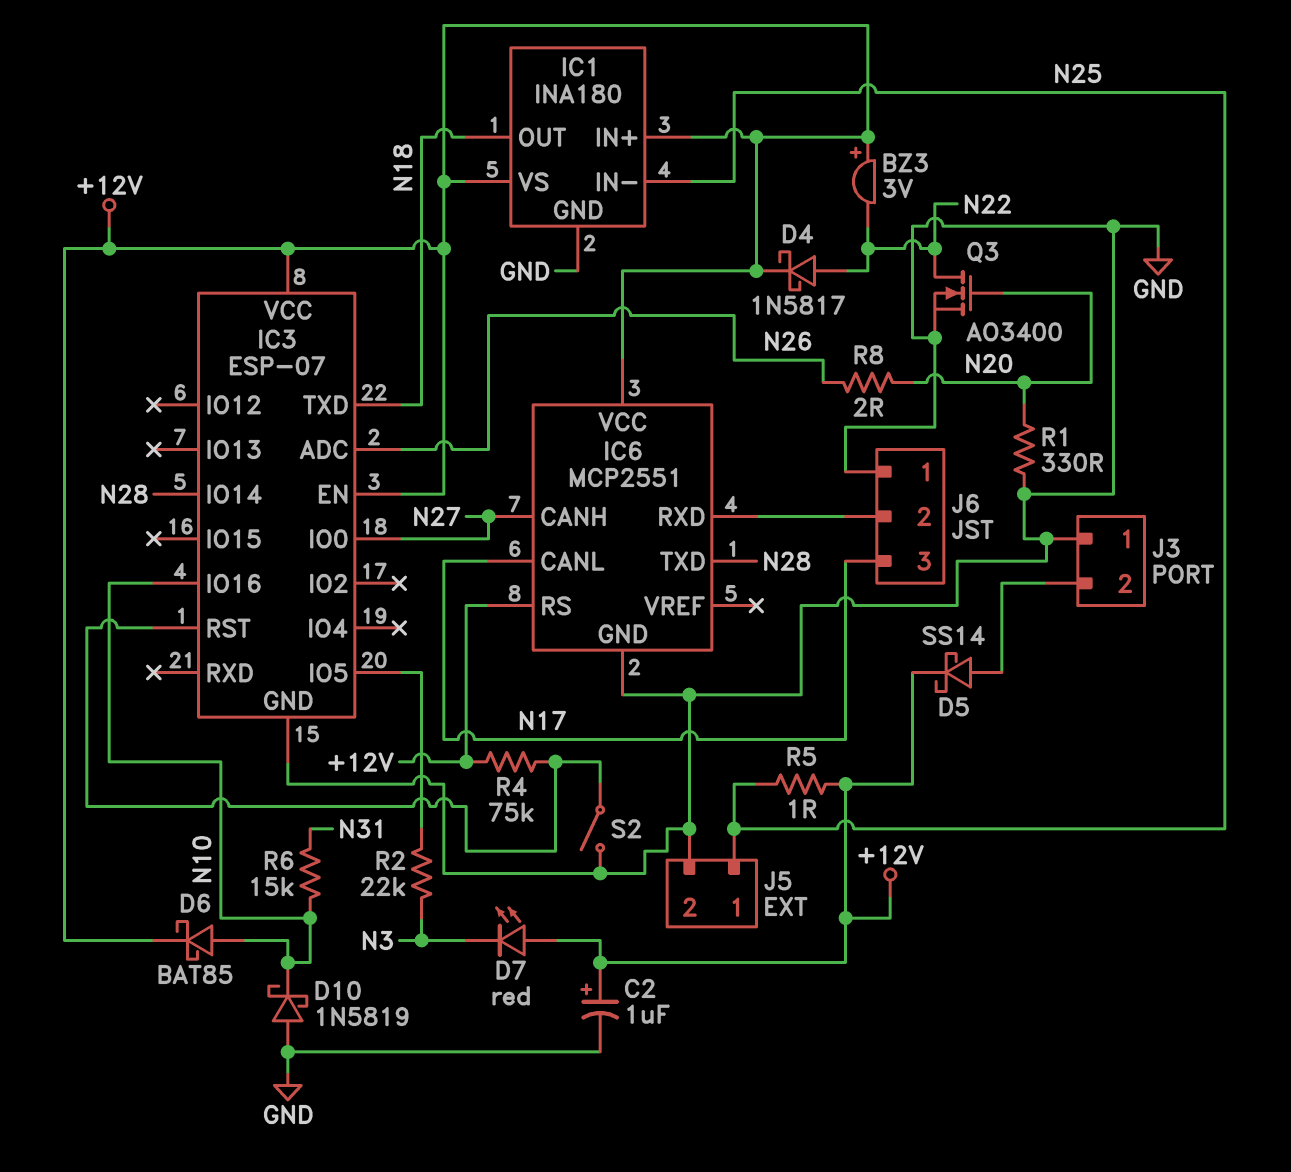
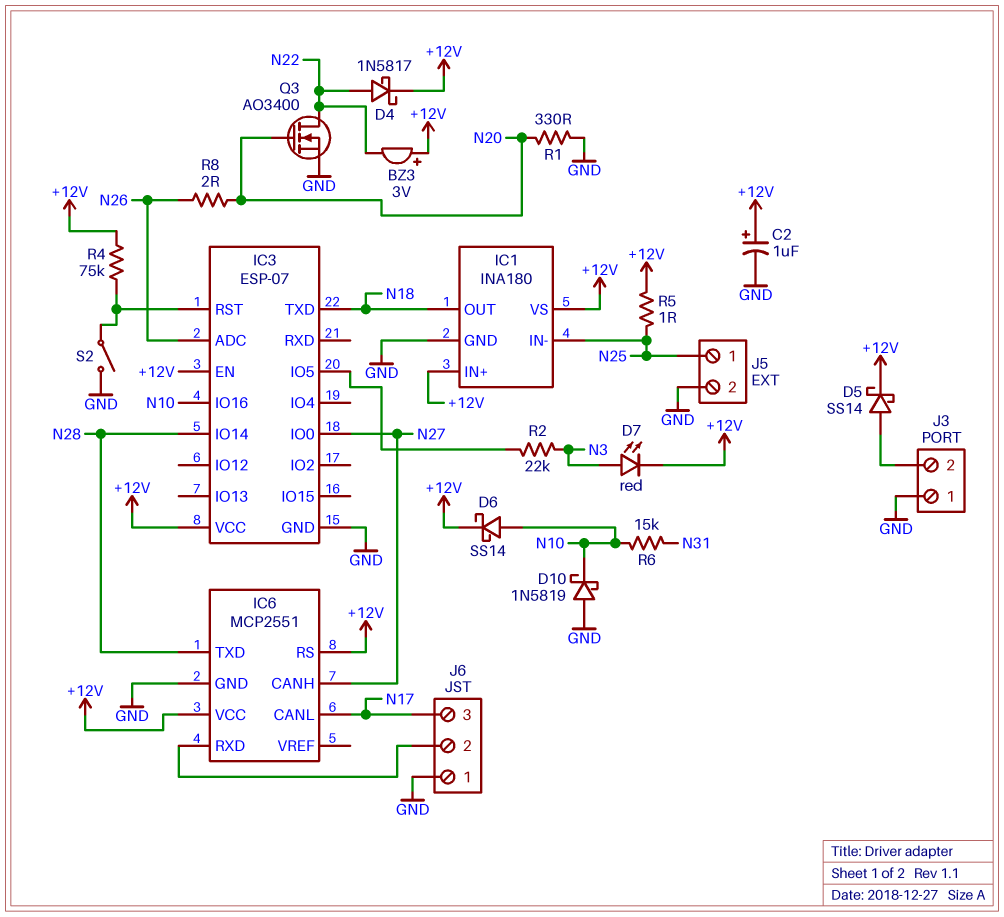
D6: schottky BAT85 (A N10, K +12V) -> schottky SS14 (A N10, K +12V)
D7: LED red (A +12V, K N3) -> LED red (A N3, K +12V)

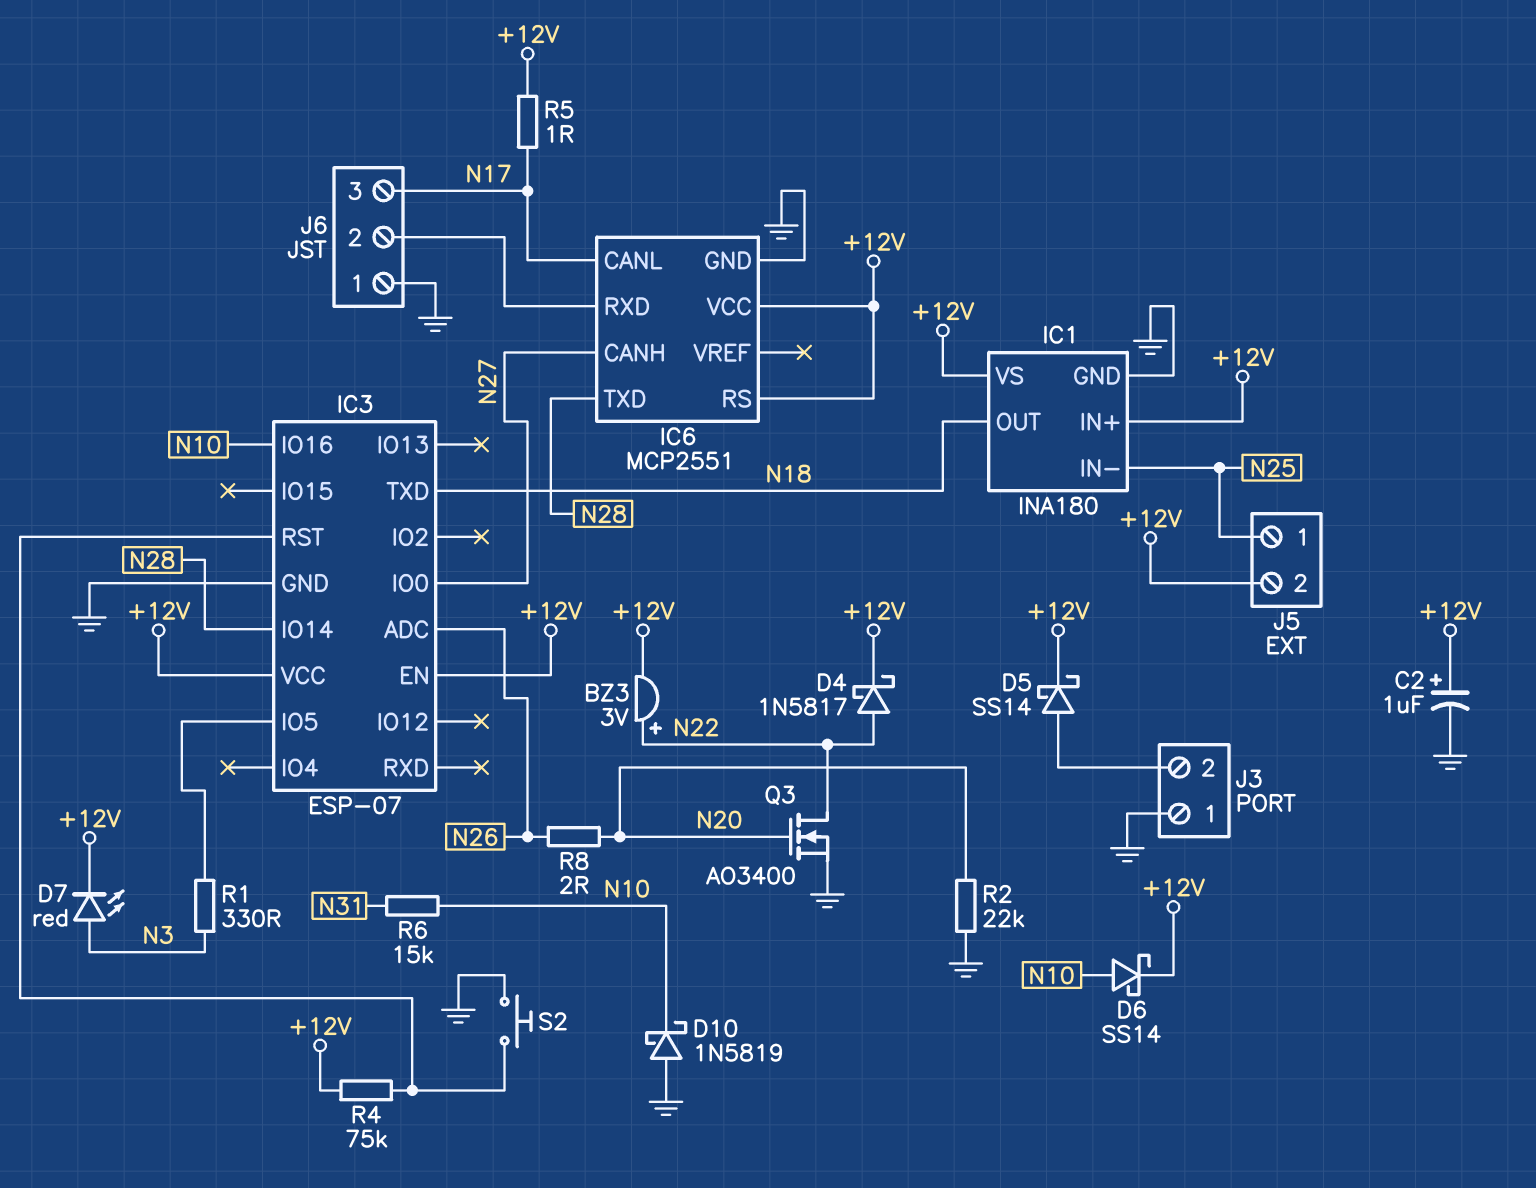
BZ3: buzzer 3V (plus +12V, minus N22) -> buzzer 3V (plus N22, minus +12V)
J5 pin 2: GND -> +12V
R1: 330 (GND, N20) -> 330 (IC3/IO5, N3)
R2: 22k (IC3/IO5, N3) -> 22k (GND, N20)
R5: 1 (+12V, N25) -> 1 (+12V, N17)
S2: switch (GND, IC3/RST) -> button (GND, IC3/RST)

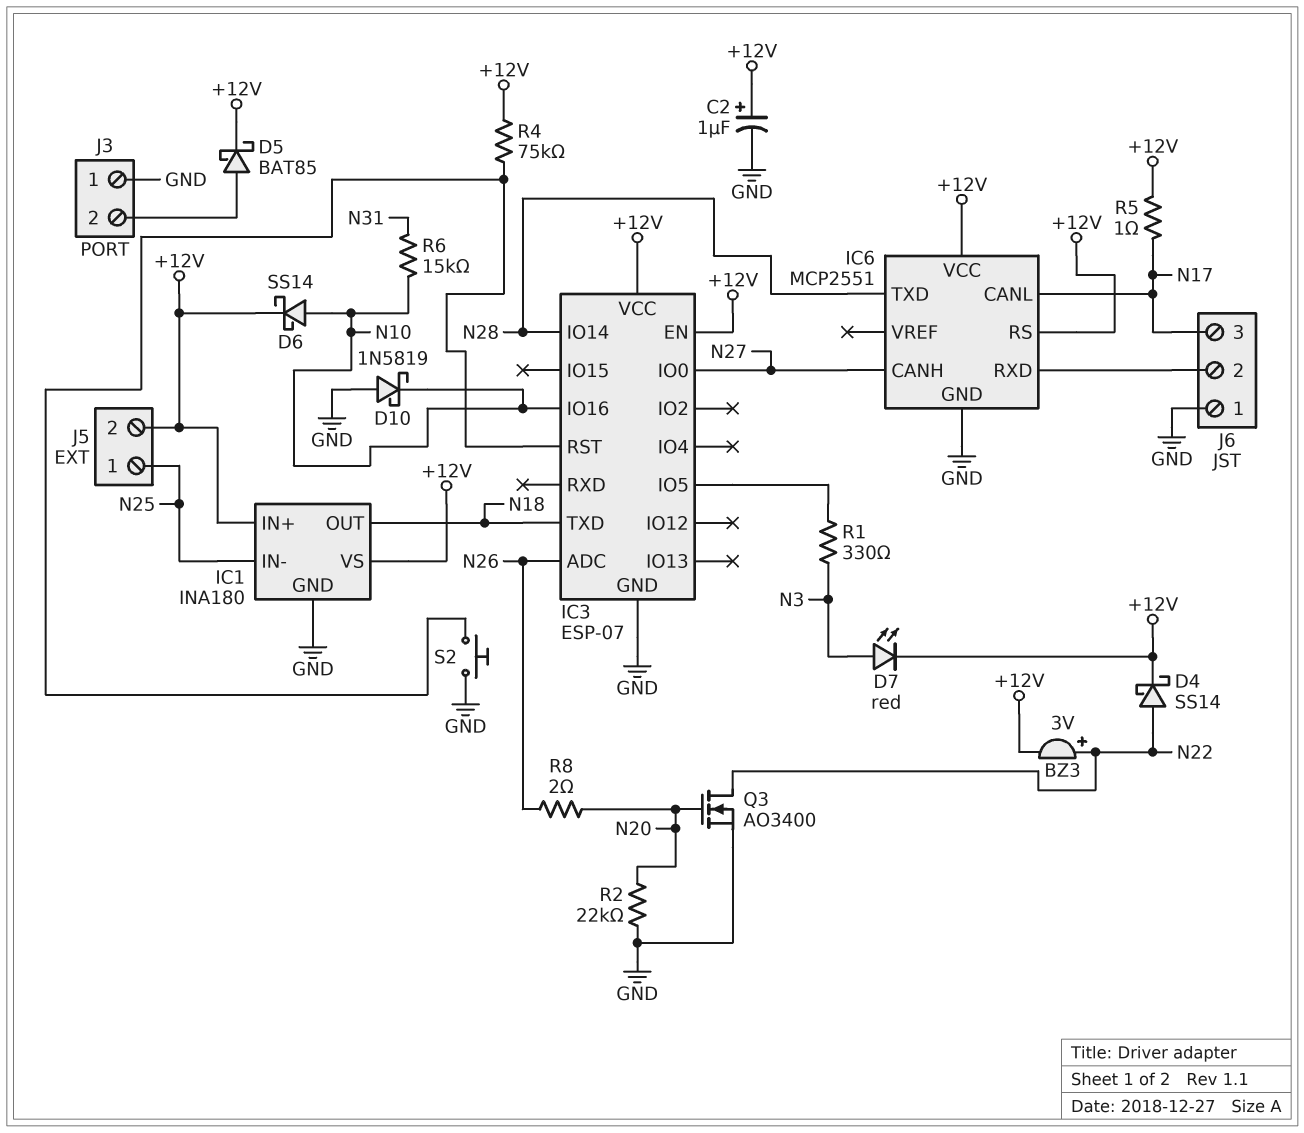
D4: schottky 1N5817 (A N22, K +12V) -> schottky SS14 (A N22, K +12V)
D5: schottky SS14 (A J3/2, K +12V) -> schottky BAT85 (A J3/2, K +12V)

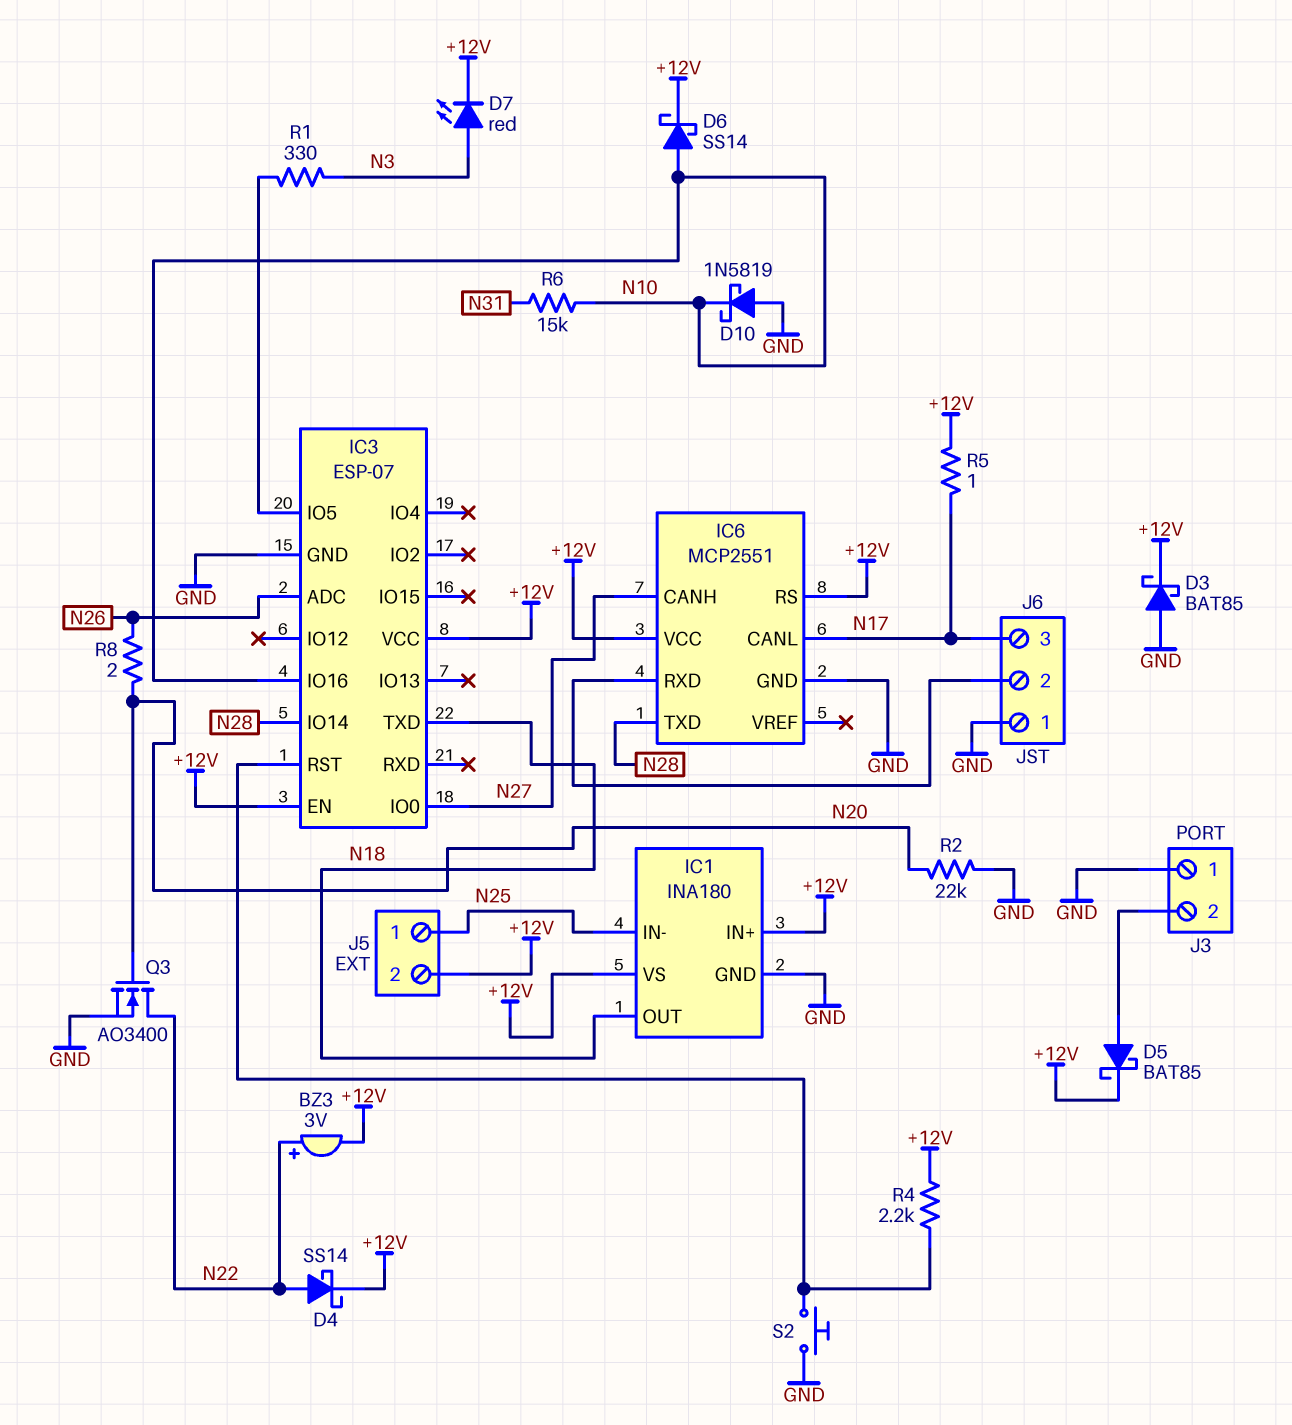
C2: 1uF (plus +12V, minus GND) -> none
D3: none -> schottky BAT85 (A GND, K +12V)
R4: 75k (+12V, IC3/RST) -> 2.2k (+12V, IC3/RST)

